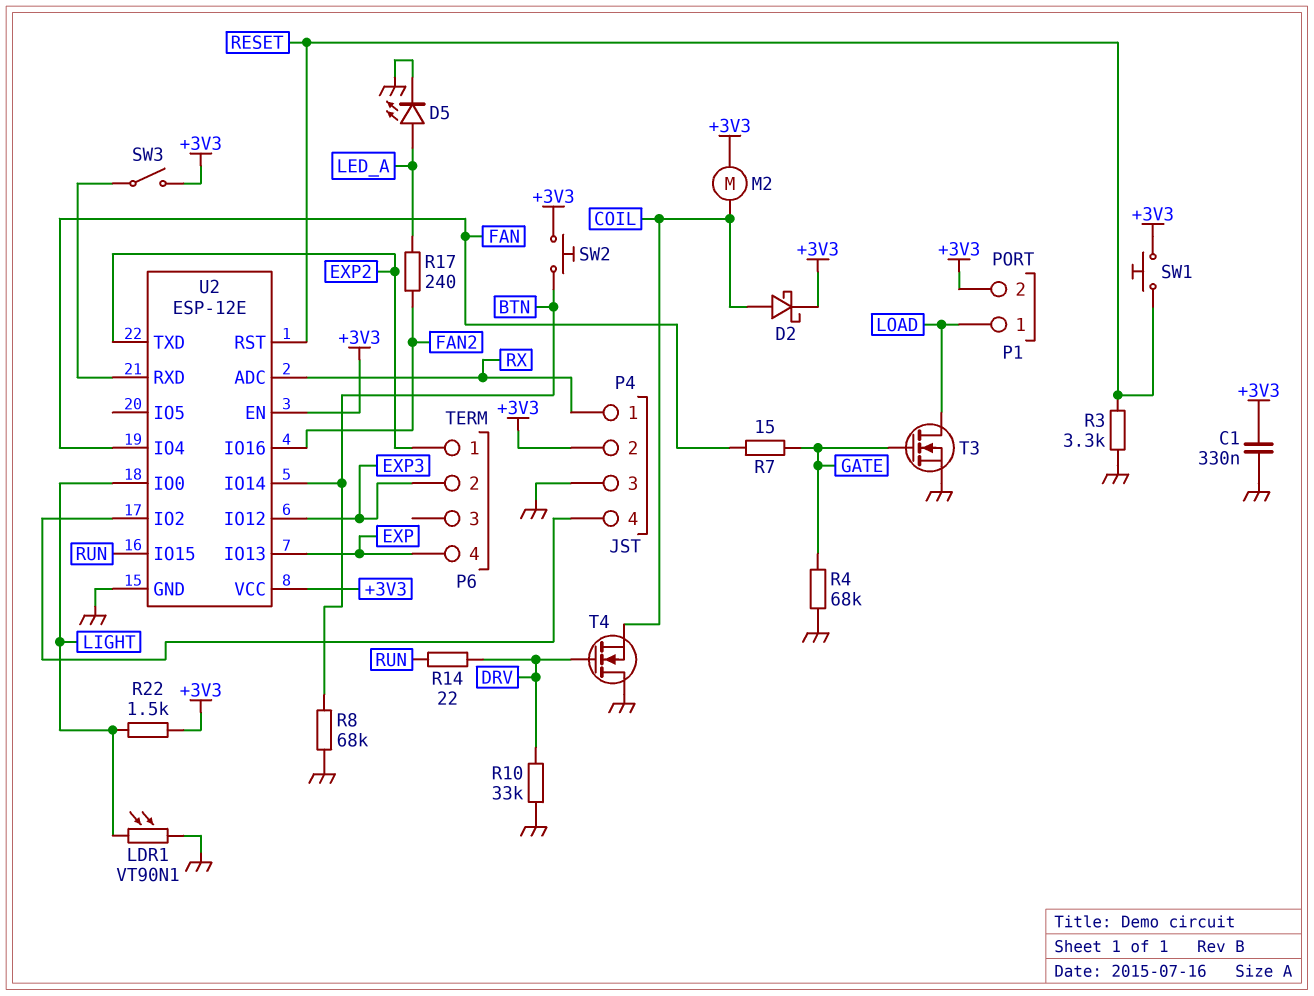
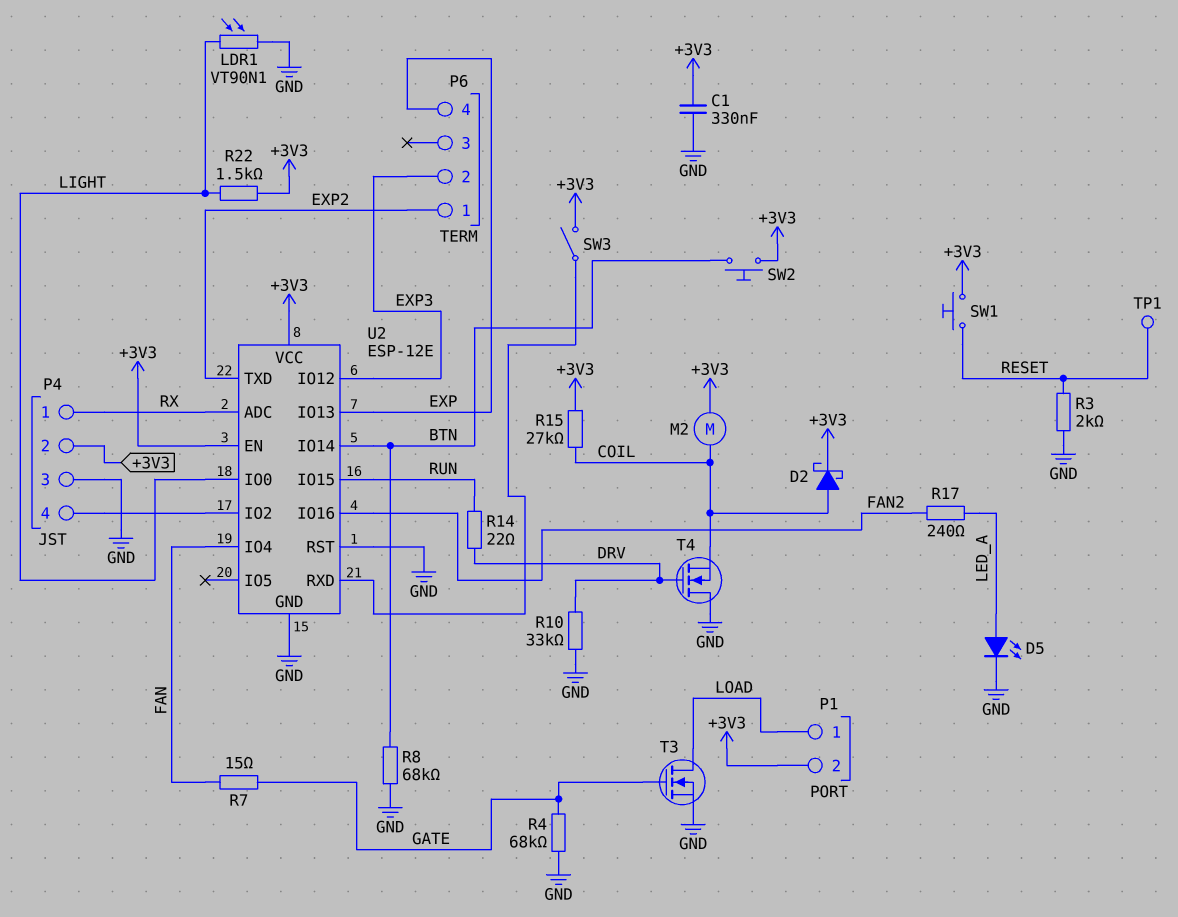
R3: 3.3k (GND, RESET) -> 2k (GND, RESET)
R15: none -> 27k (+3V3, COIL)
TP1: none -> test point (RESET)
U2 pin RST: RESET -> GND

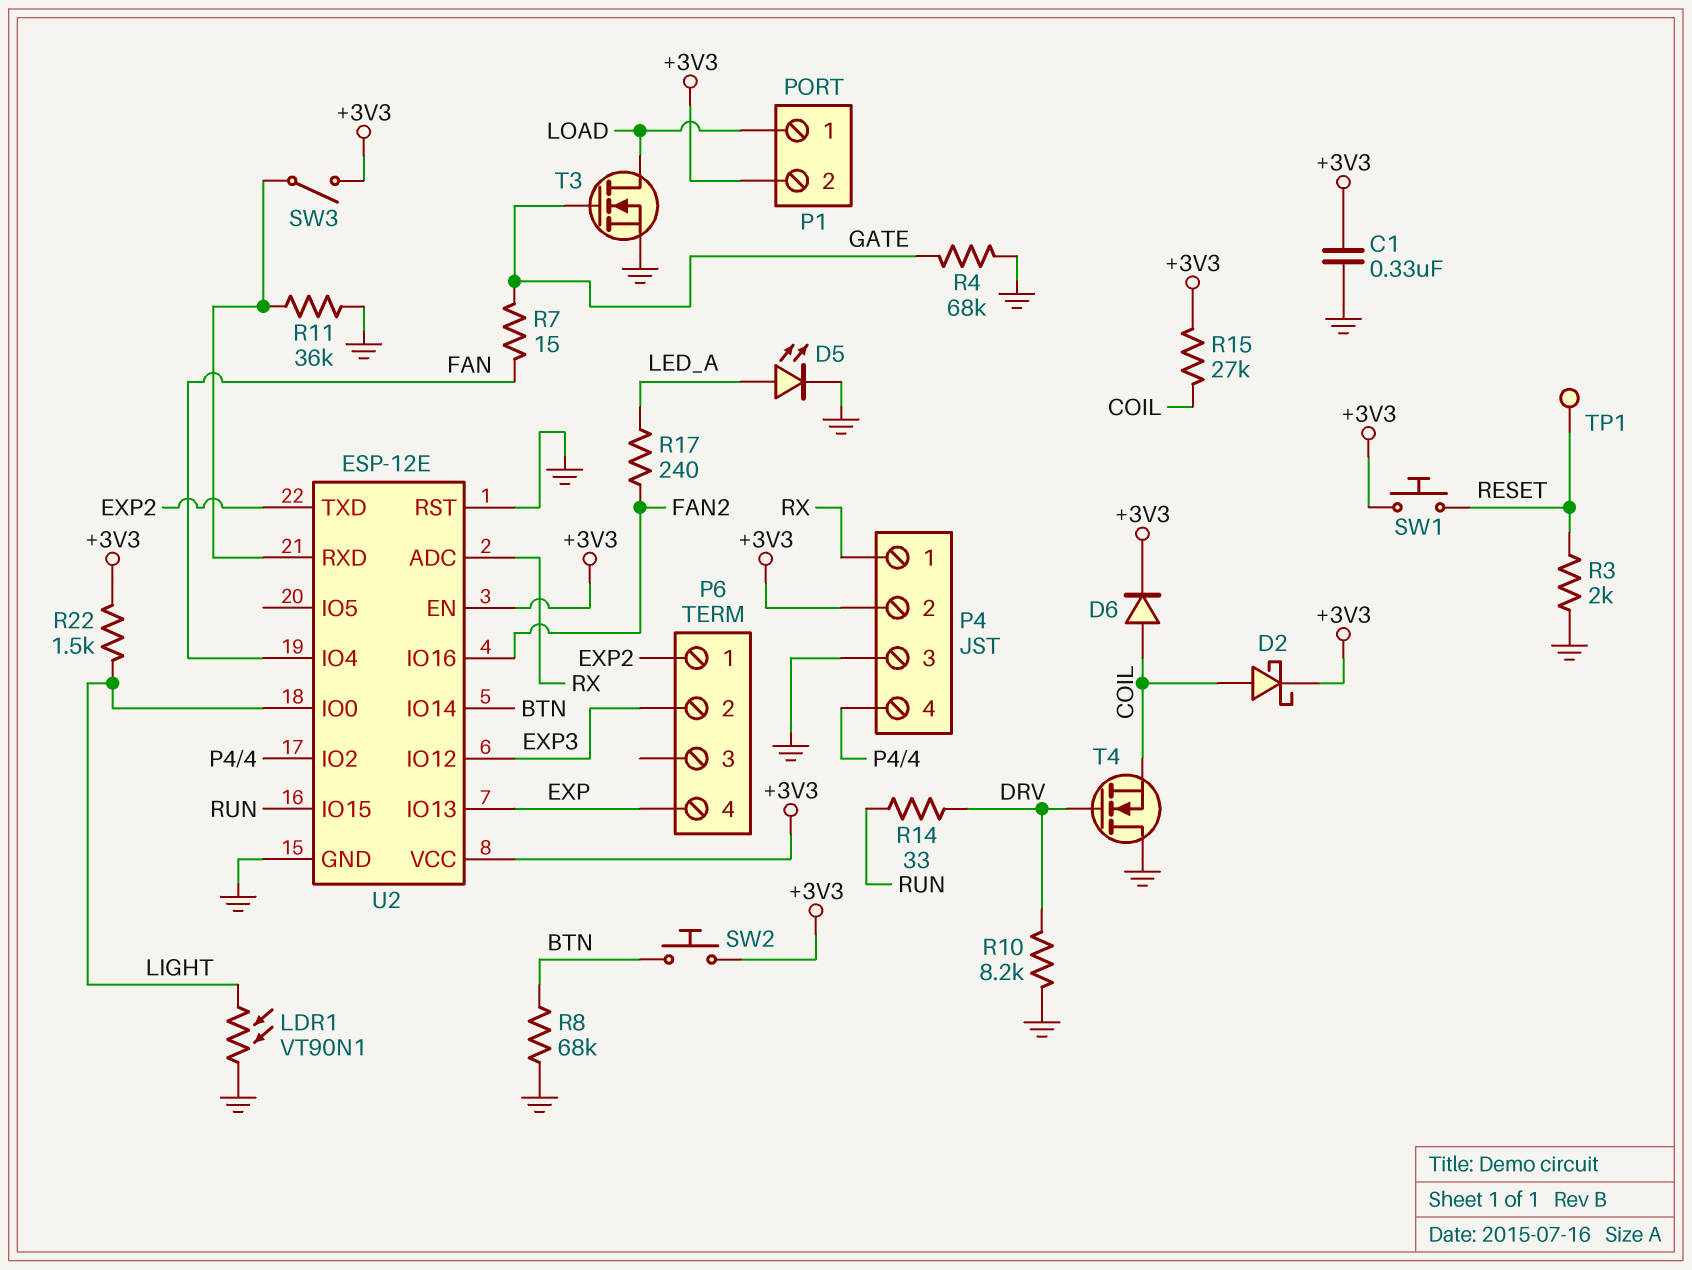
D6: none -> diode (A COIL, K +3V3)
M2: motor (+3V3, COIL) -> none
R10: 33k (DRV, GND) -> 8.2k (DRV, GND)
R11: none -> 36k (GND, U2/RXD)
R14: 22 (DRV, RUN) -> 33 (DRV, RUN)

